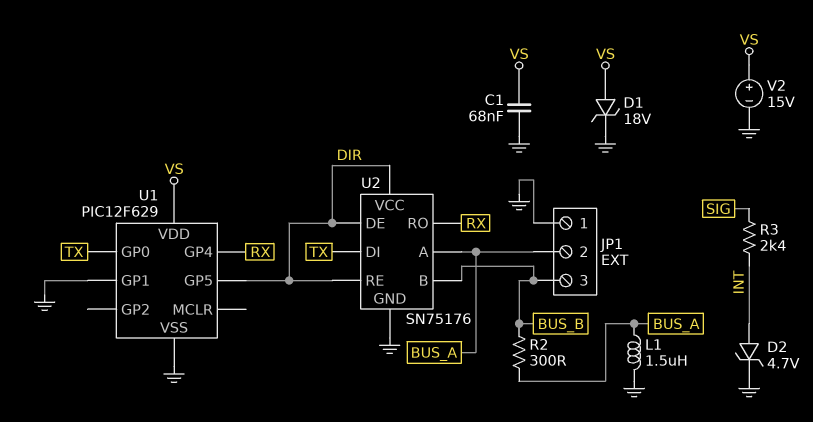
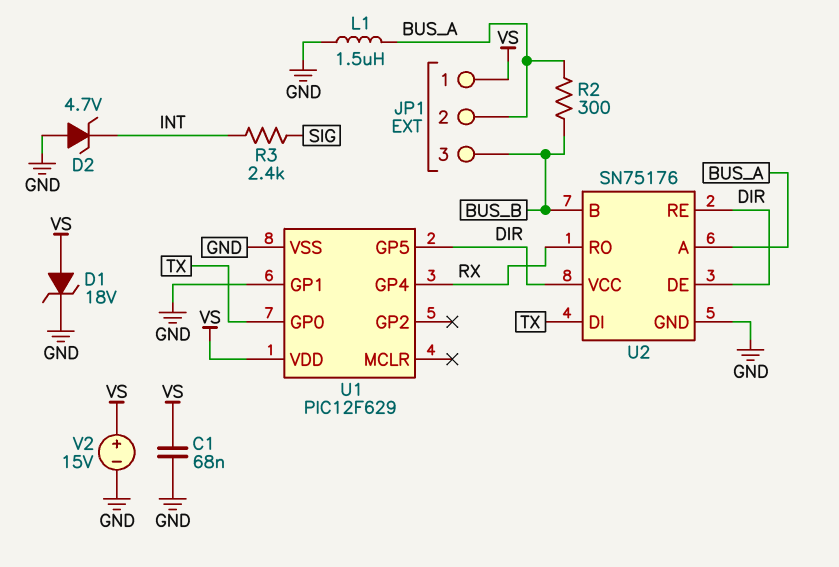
D2: zener 4.7V (A INT, K GND) -> zener 4.7V (A GND, K INT)
JP1 pin 1: GND -> VS

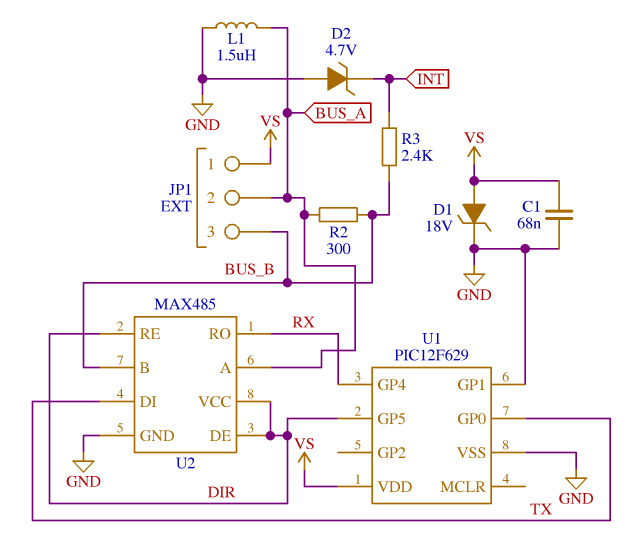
R3: 2.4k (INT, SIG) -> 2.4k (BUS_B, INT)
U2: SN75176 -> MAX485
V2: 15V (plus VS, minus GND) -> none

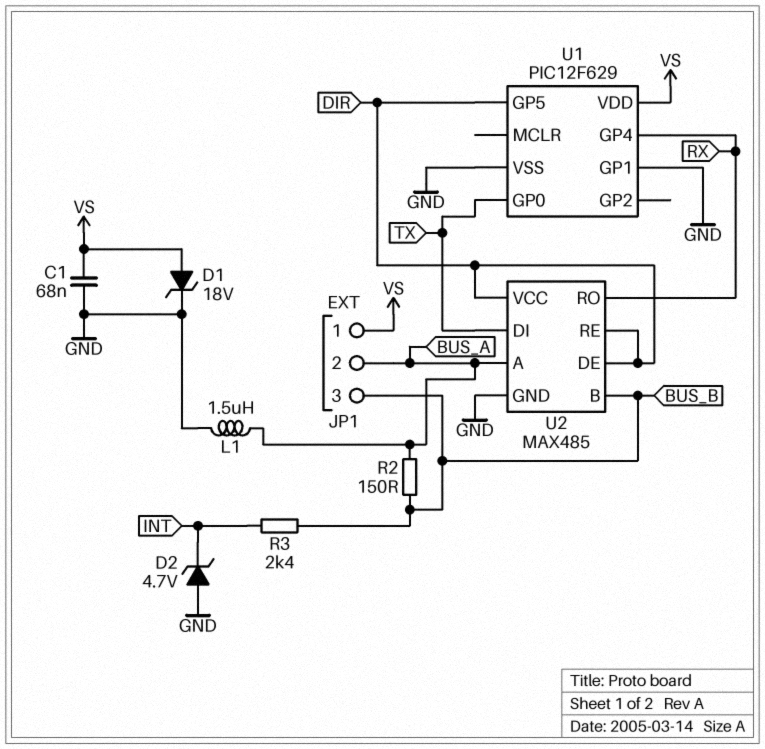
R2: 300 (BUS_A, BUS_B) -> 150 (BUS_A, BUS_B)

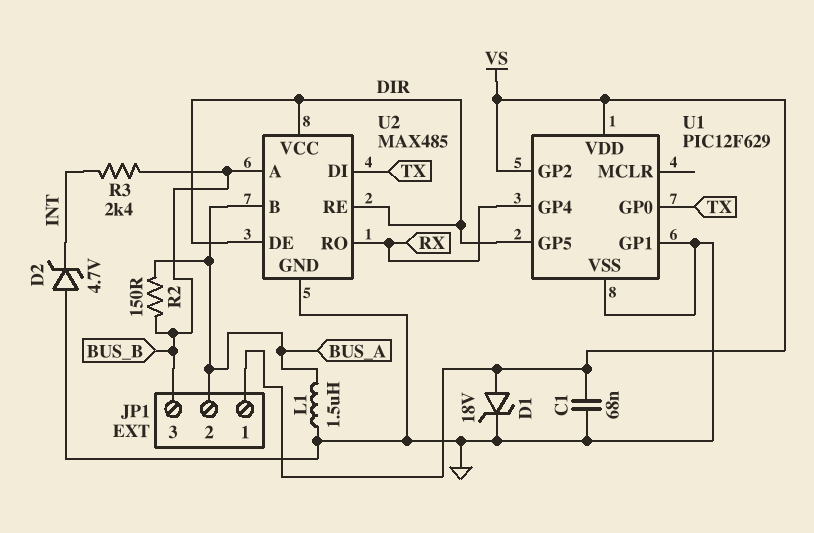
U1 pin GP2: none -> VS
U2 pin A: BUS_A -> BUS_B
U2 pin B: BUS_B -> BUS_A

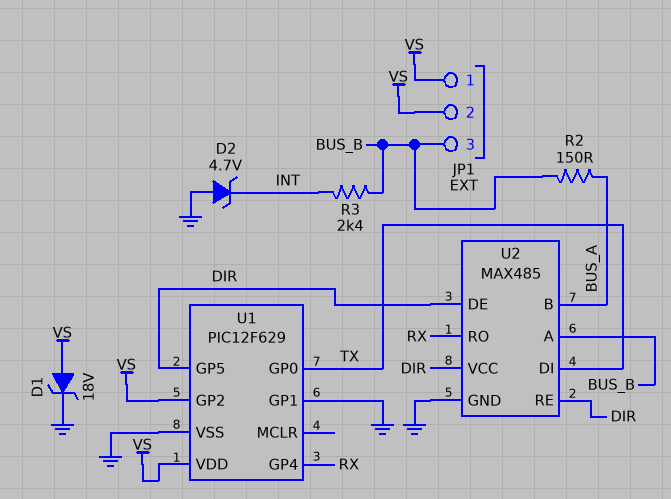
C1: 68nF (GND, VS) -> none
JP1 pin 2: BUS_A -> VS
L1: 1.5uH (BUS_A, GND) -> none

